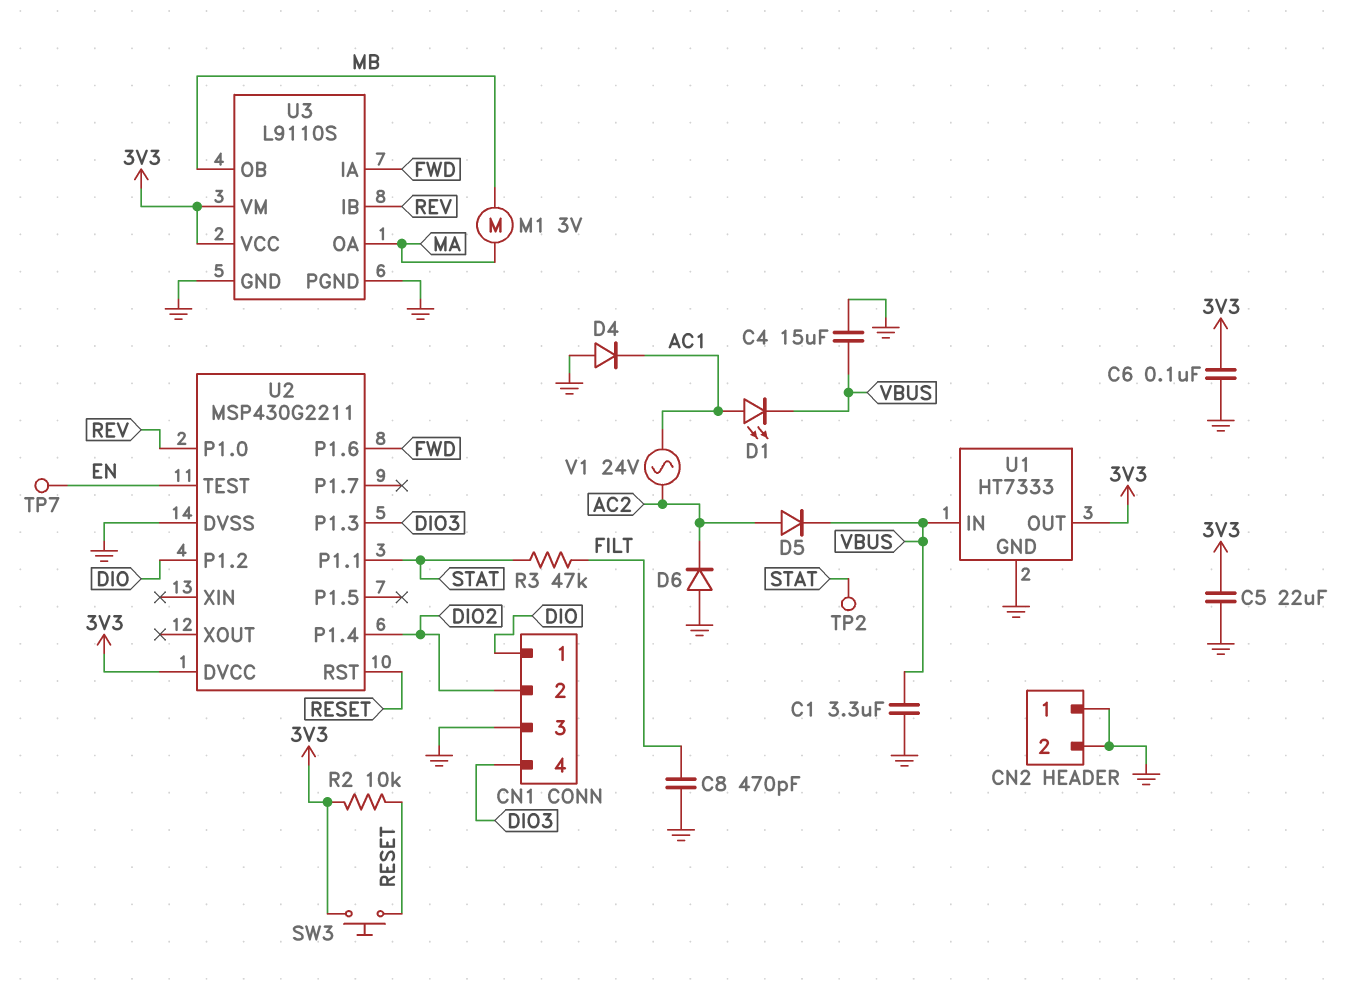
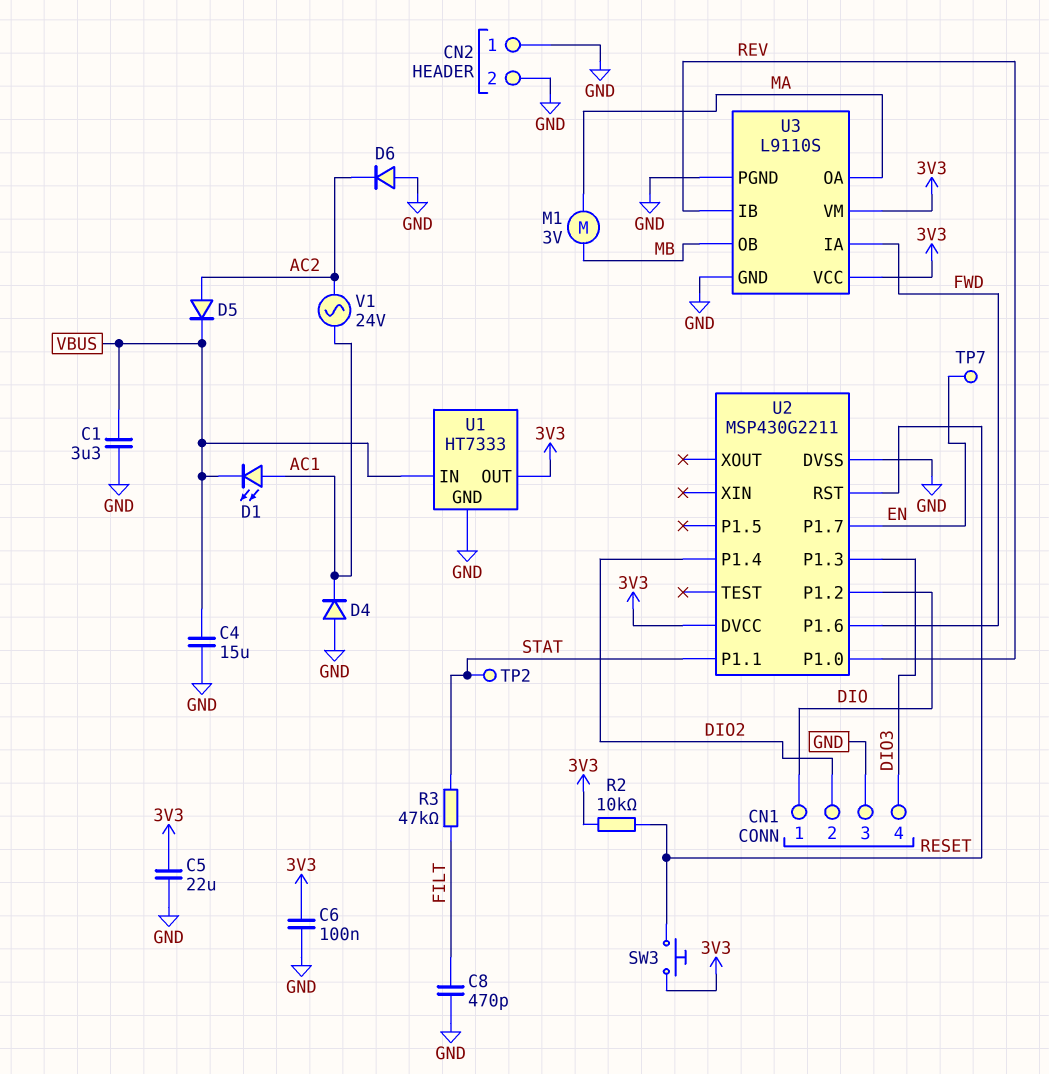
U2 pin P1.7: none -> EN
U2 pin TEST: EN -> none

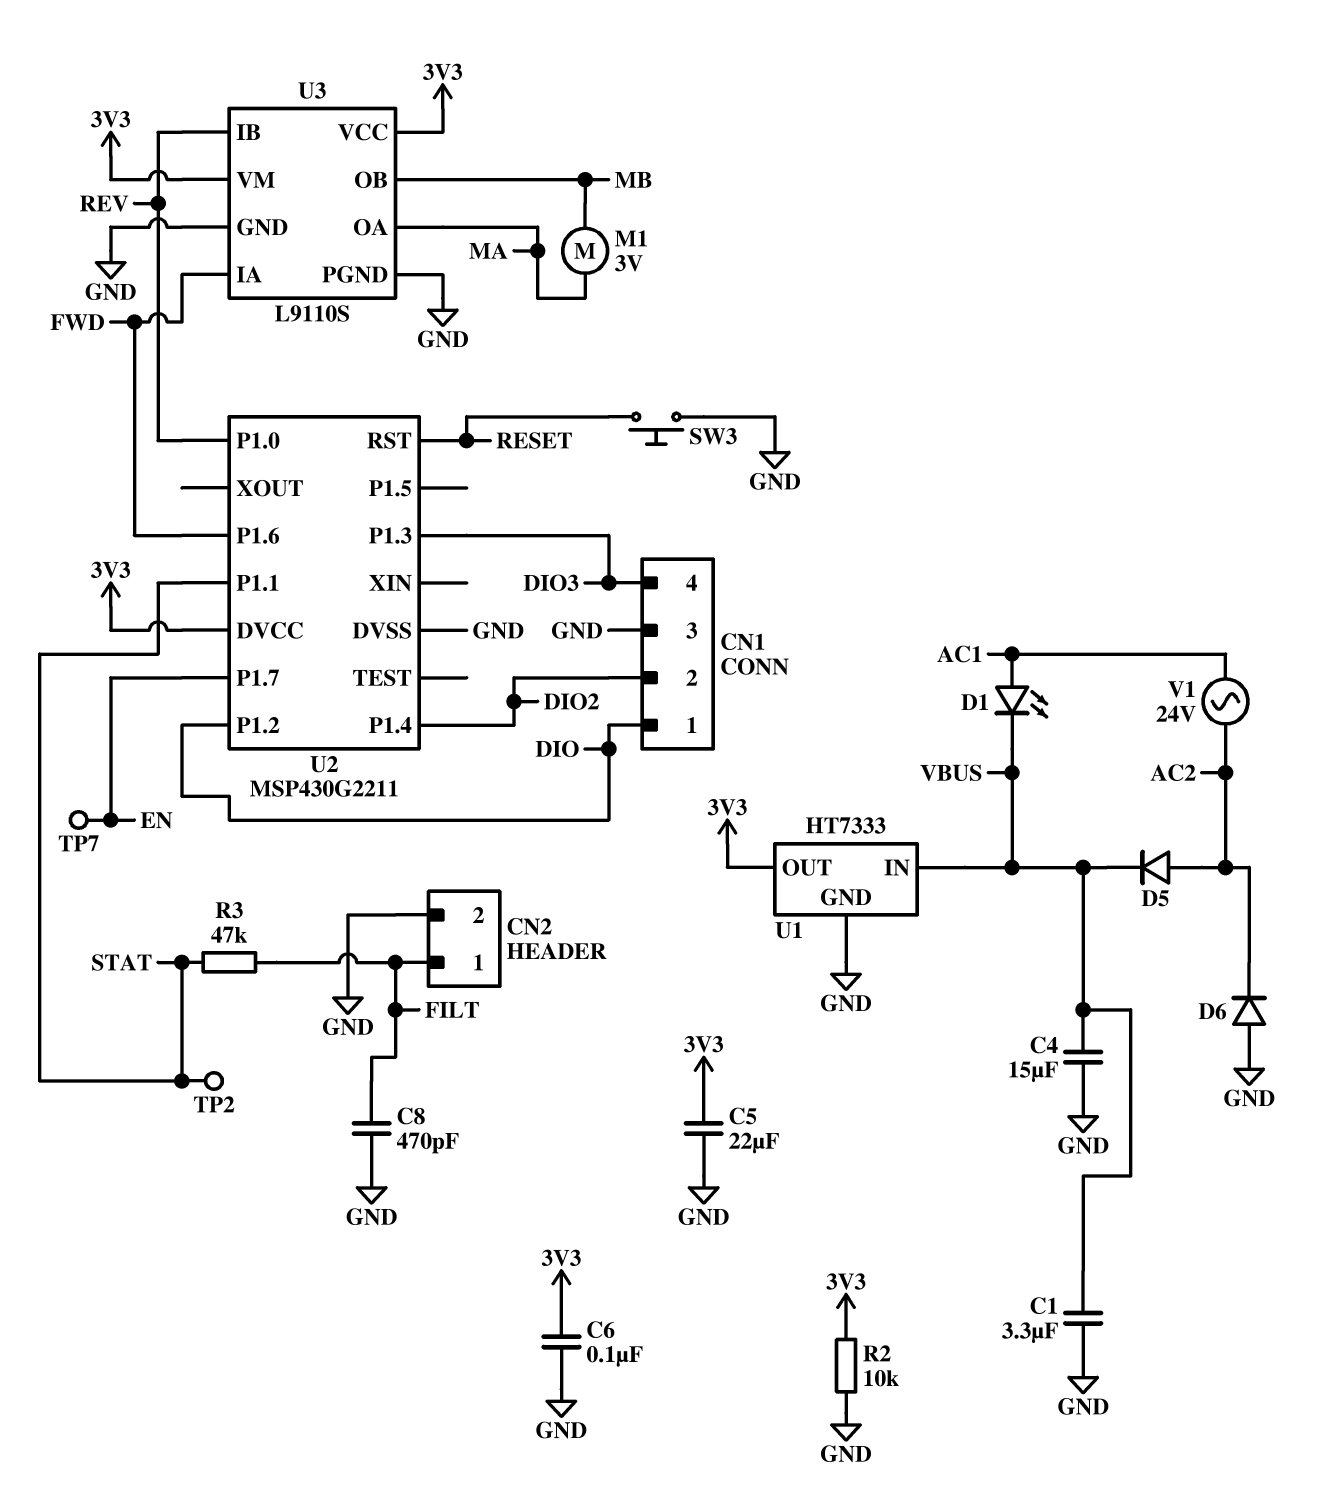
CN2 pin 1: GND -> FILT
D4: diode (A GND, K AC1) -> none
R2: 10k (3V3, RESET) -> 10k (3V3, GND)
SW3: button (3V3, RESET) -> button (GND, RESET)

